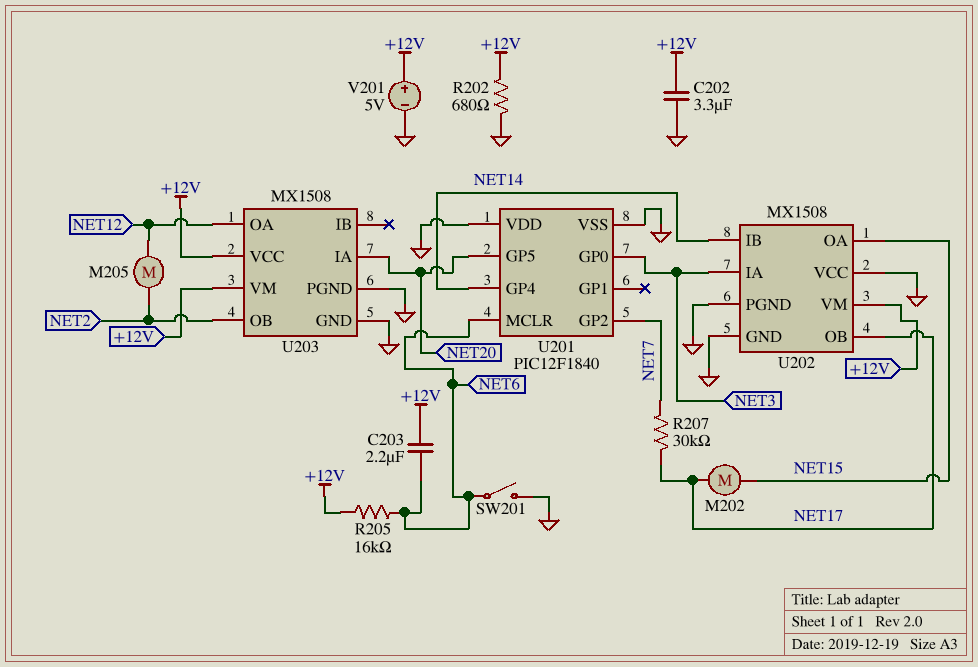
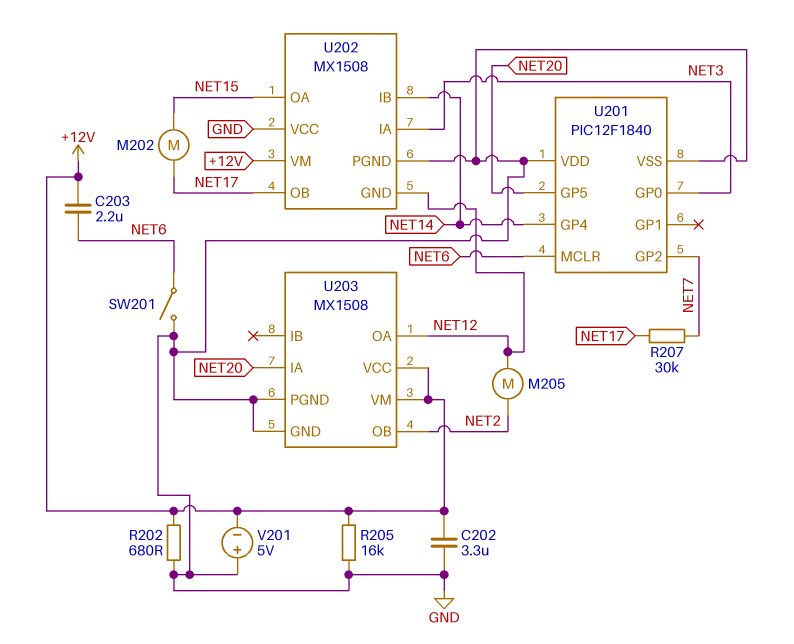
R205: 16k (+12V, NET6) -> 16k (+12V, GND)
U202 pin GND: GND -> NET12
V201: 5V (plus +12V, minus GND) -> 5V (plus GND, minus +12V)

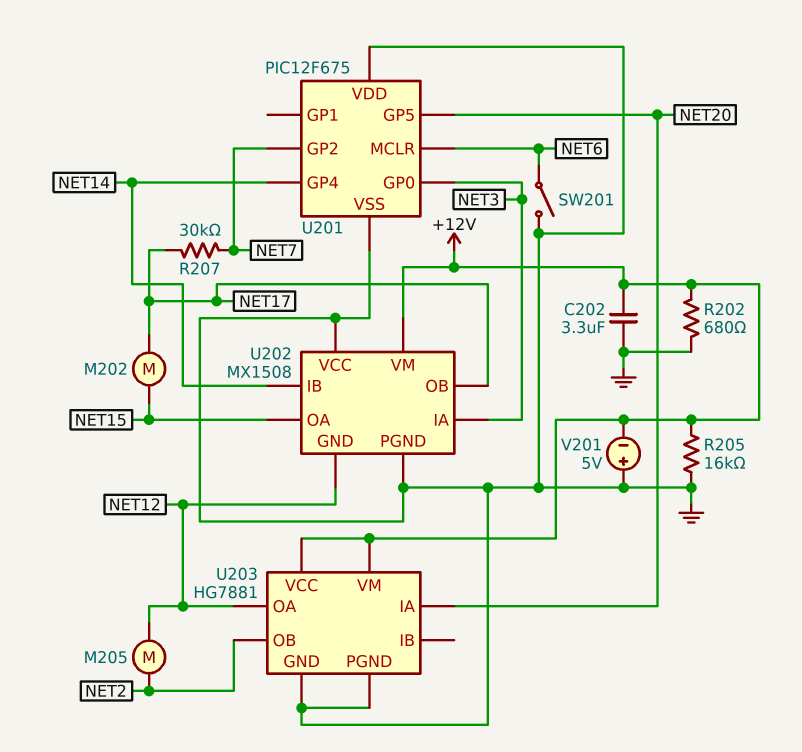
C203: 2.2uF (+12V, NET6) -> none
U201: PIC12F1840 -> PIC12F675
U203: MX1508 -> HG7881

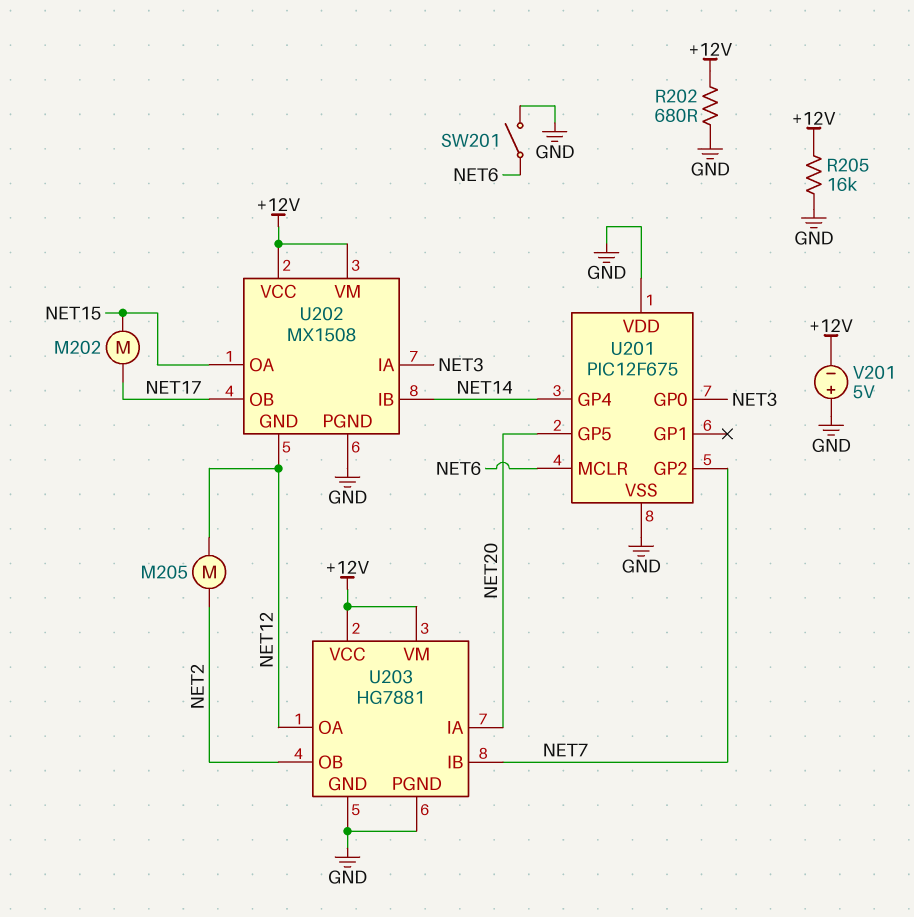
C202: 3.3uF (+12V, GND) -> none
R207: 30k (NET7, NET17) -> none
U202 pin VCC: GND -> +12V
U203 pin IB: none -> NET7

